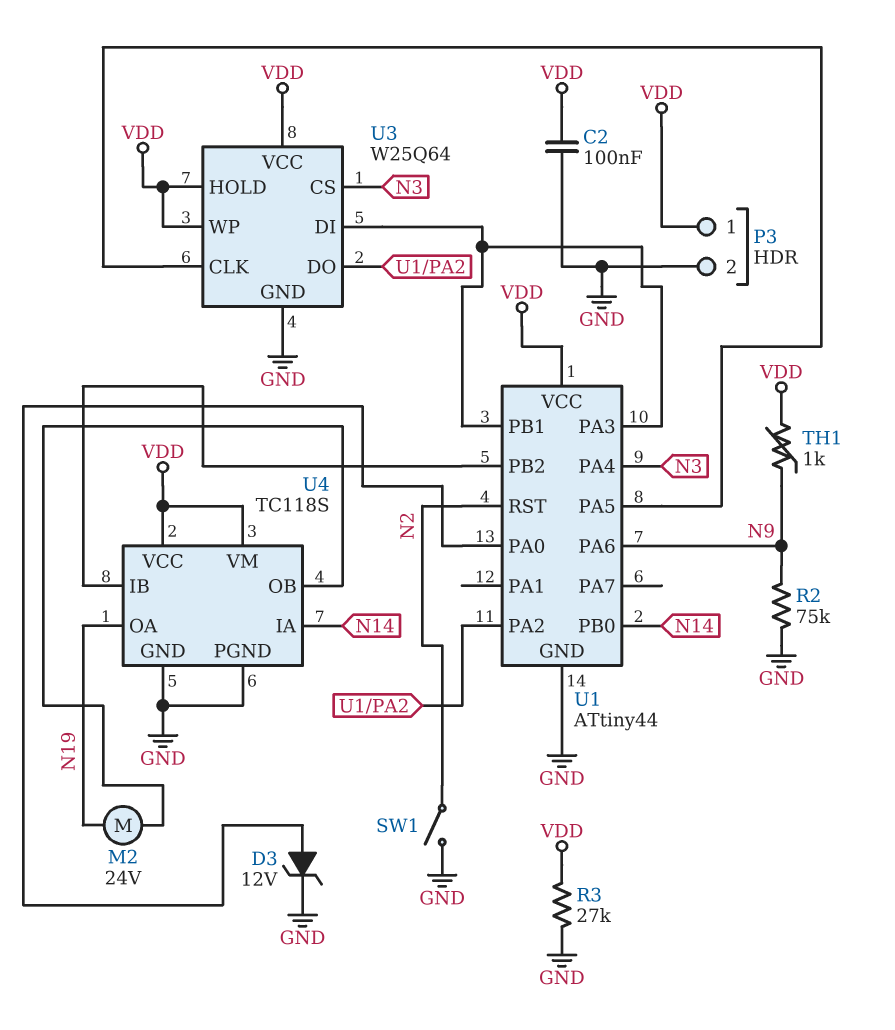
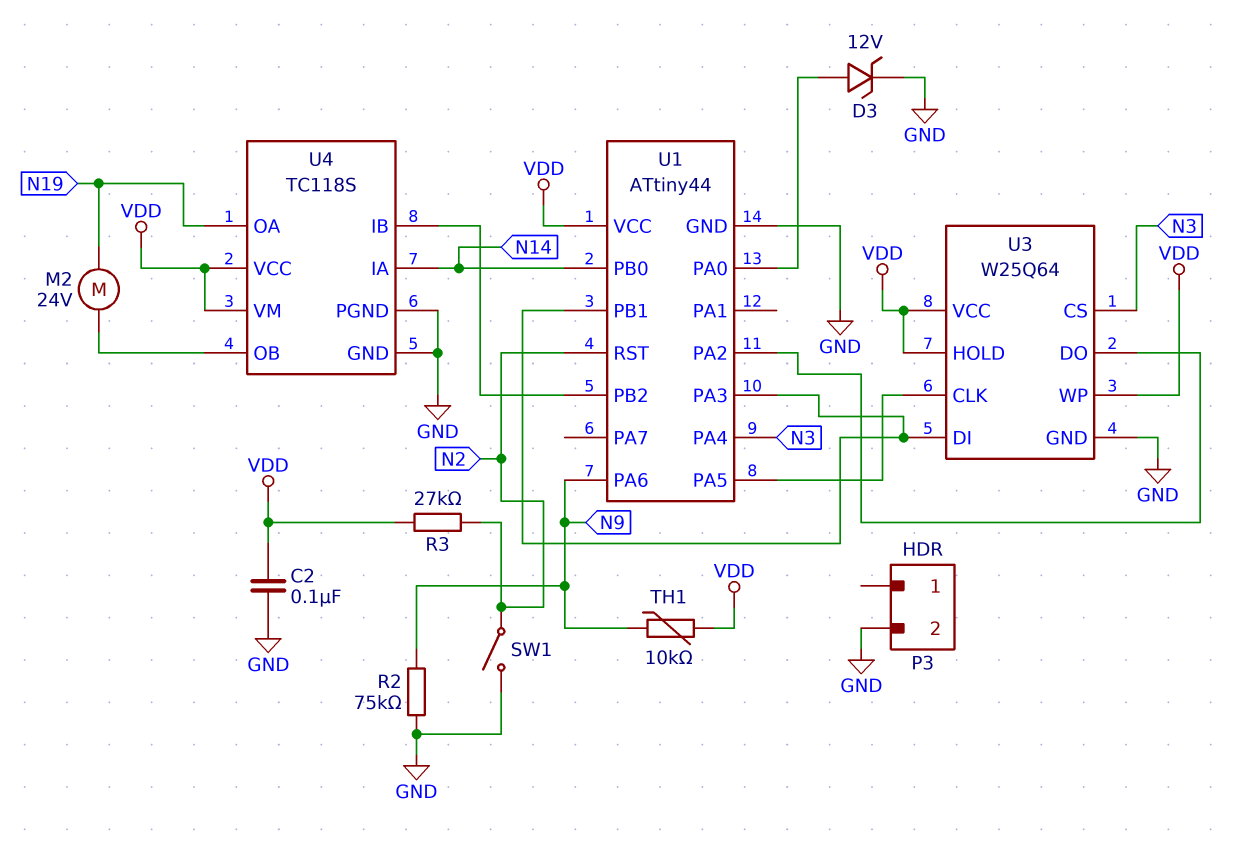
P3 pin 1: VDD -> none
R3: 27k (GND, VDD) -> 27k (N2, VDD)
TH1: 1k (N9, VDD) -> 10k (N9, VDD)

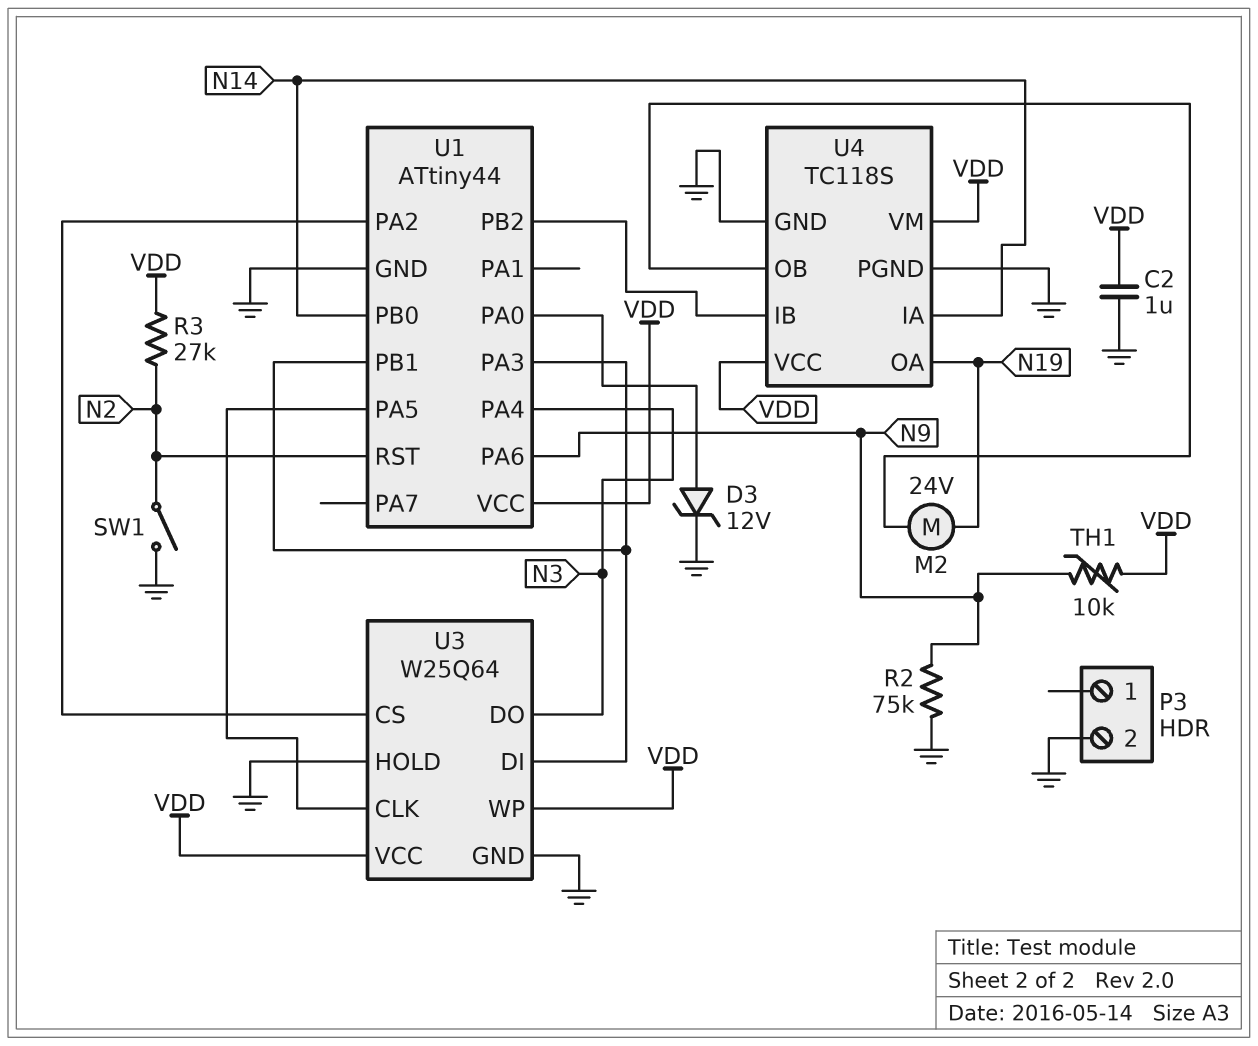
C2: 100nF (GND, VDD) -> 1uF (GND, VDD)
U3 pin CS: N3 -> U1/PA2
U3 pin DO: U1/PA2 -> N3
U3 pin HOLD: VDD -> GND

